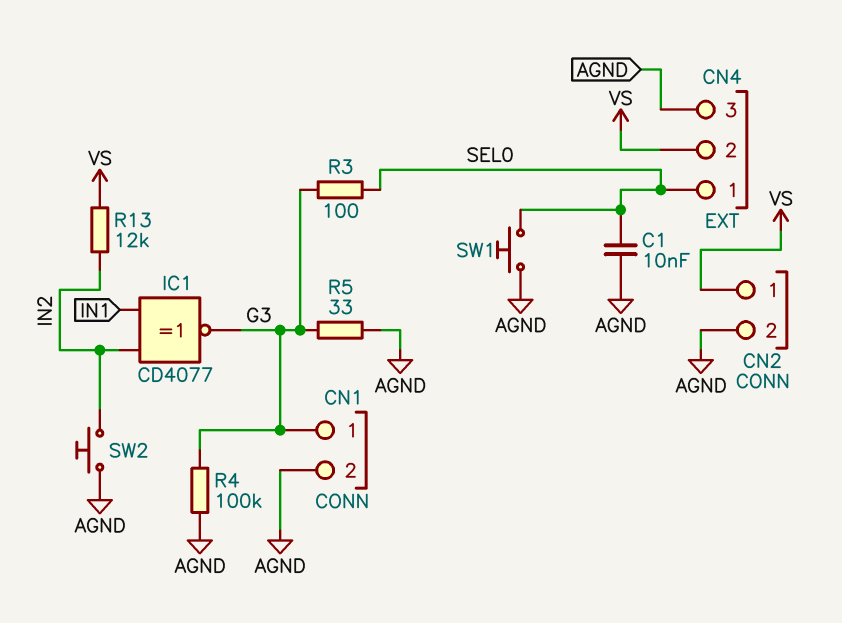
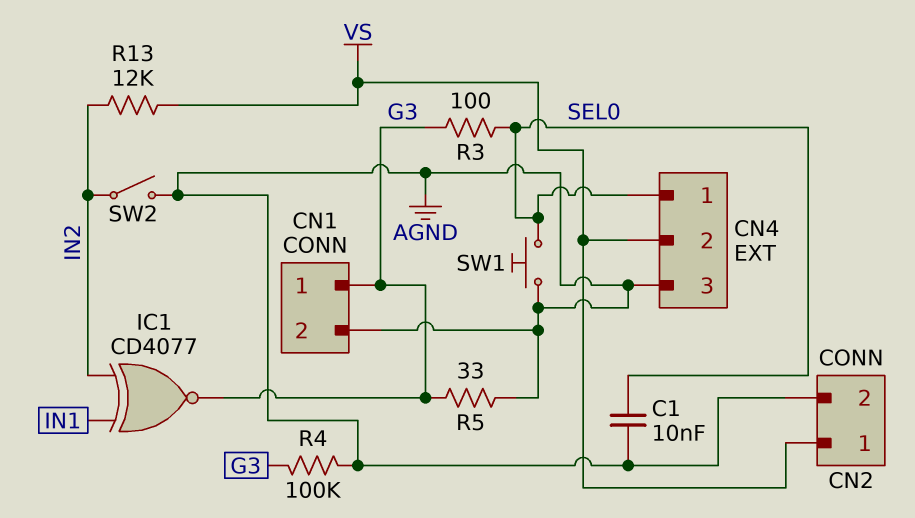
SW2: button (AGND, IN2) -> switch (AGND, IN2)

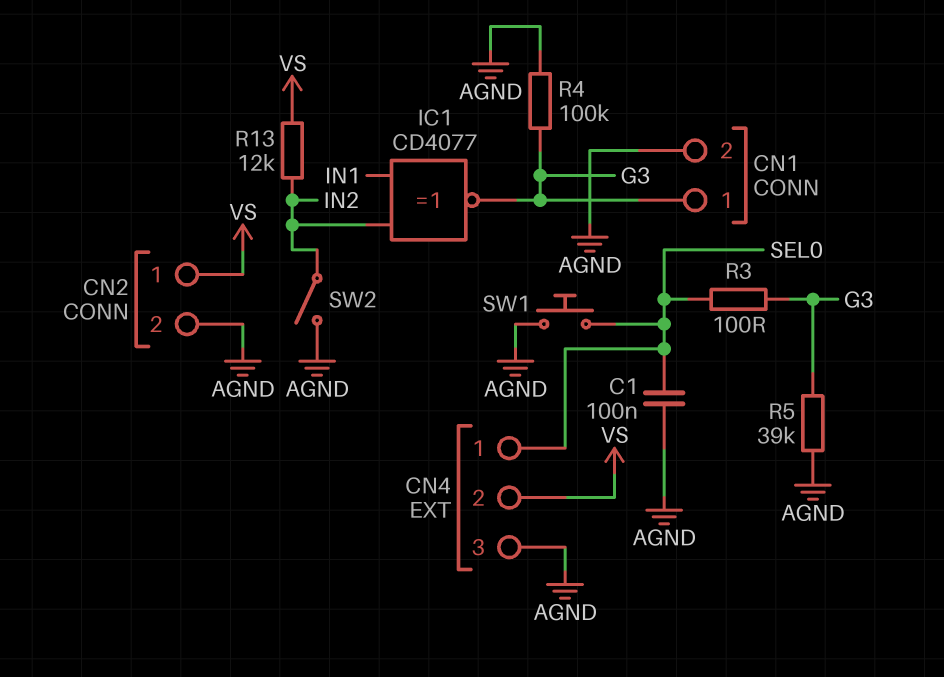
C1: 10nF (AGND, SEL0) -> 100nF (AGND, SEL0)
R5: 33 (AGND, G3) -> 39k (AGND, G3)

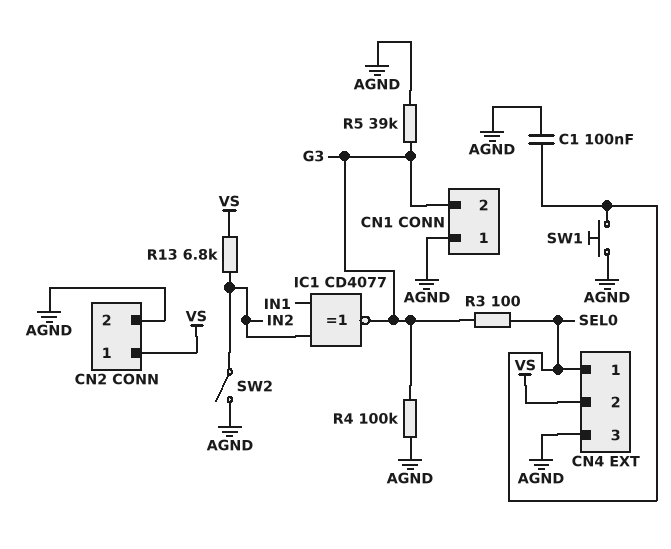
CN1 pin 1: G3 -> AGND
CN1 pin 2: AGND -> G3
R13: 12k (IN2, VS) -> 6.8k (IN2, VS)

